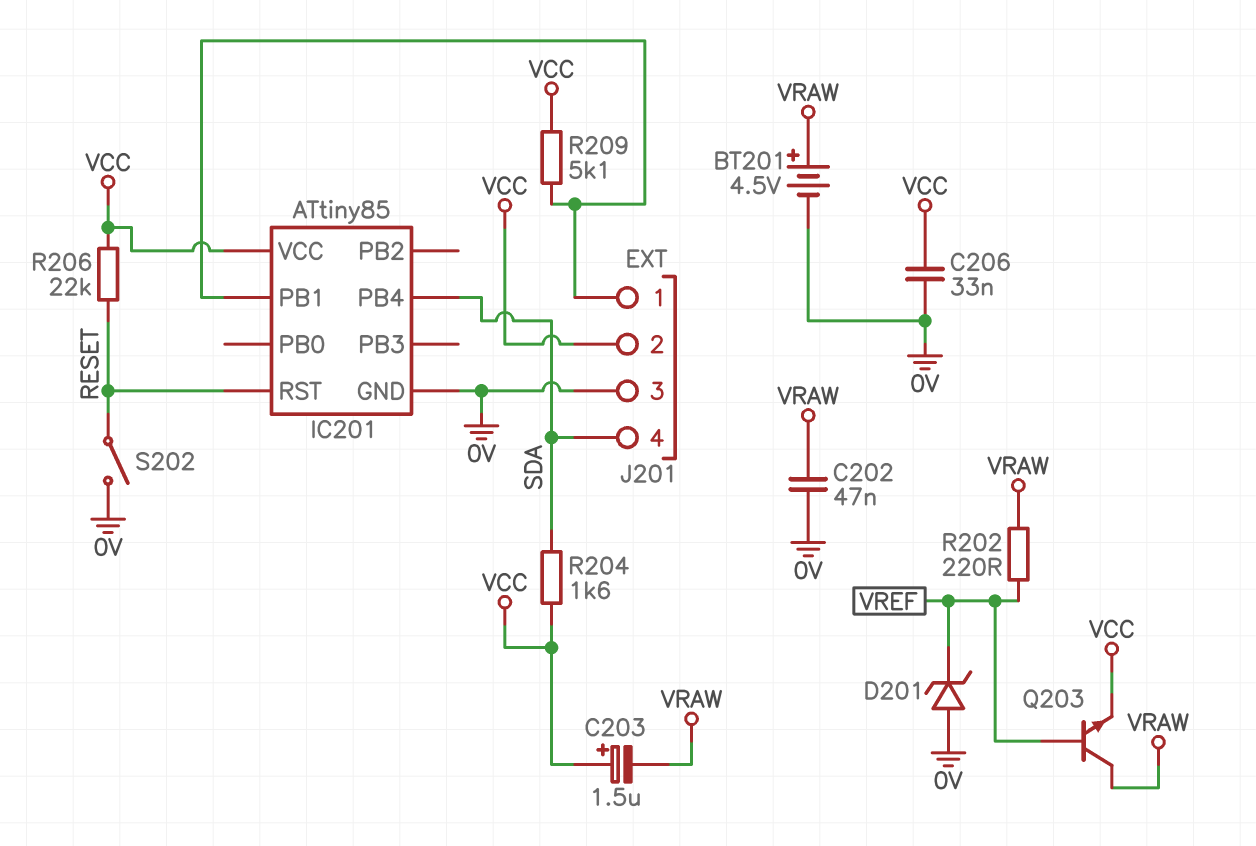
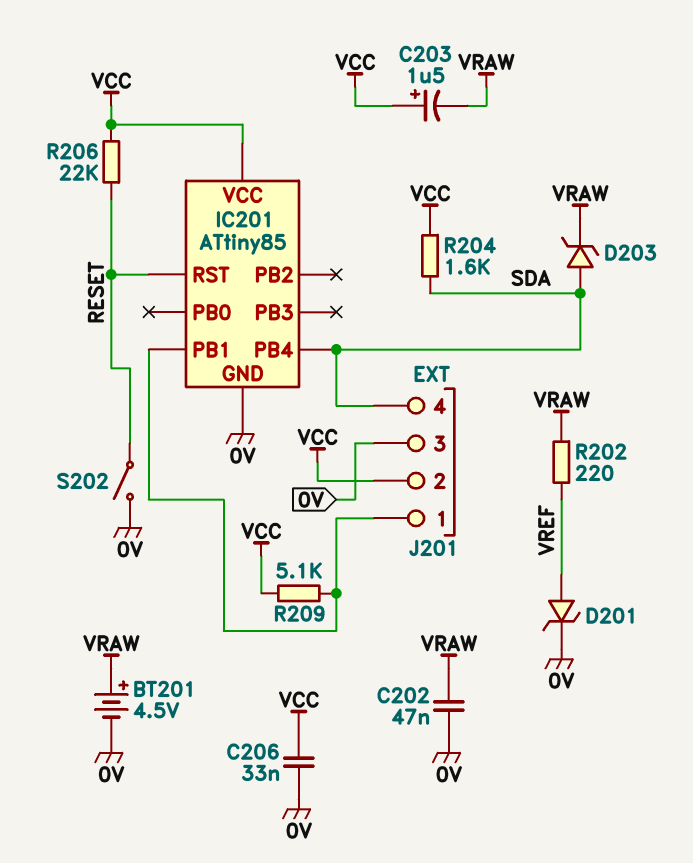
D201: zener (A 0V, K VREF) -> zener (A VREF, K 0V)
D203: none -> zener (A SDA, K VRAW)
Q203: NPN (B VREF, C VRAW, E VCC) -> none

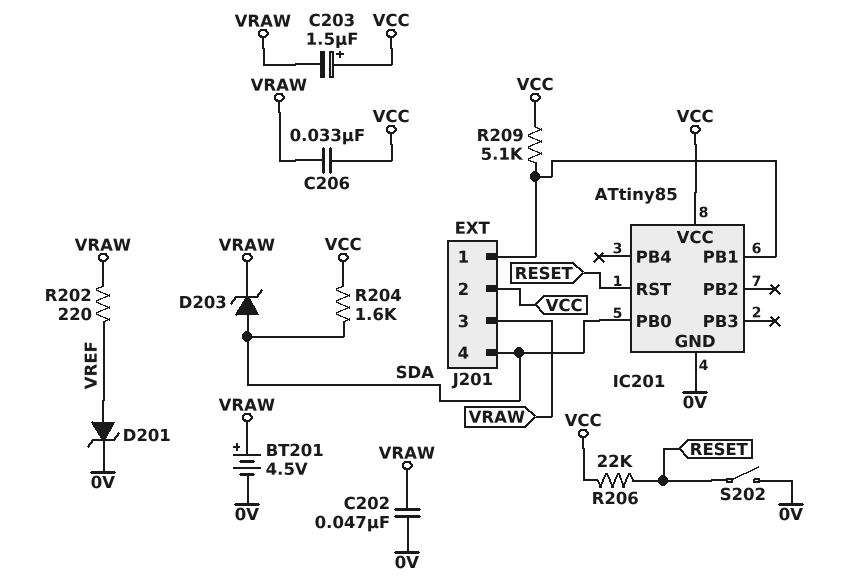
C206: 33nF (0V, VCC) -> 33nF (VCC, VRAW)
IC201 pin PB0: none -> SDA
IC201 pin PB4: SDA -> none
J201 pin 3: 0V -> VRAW

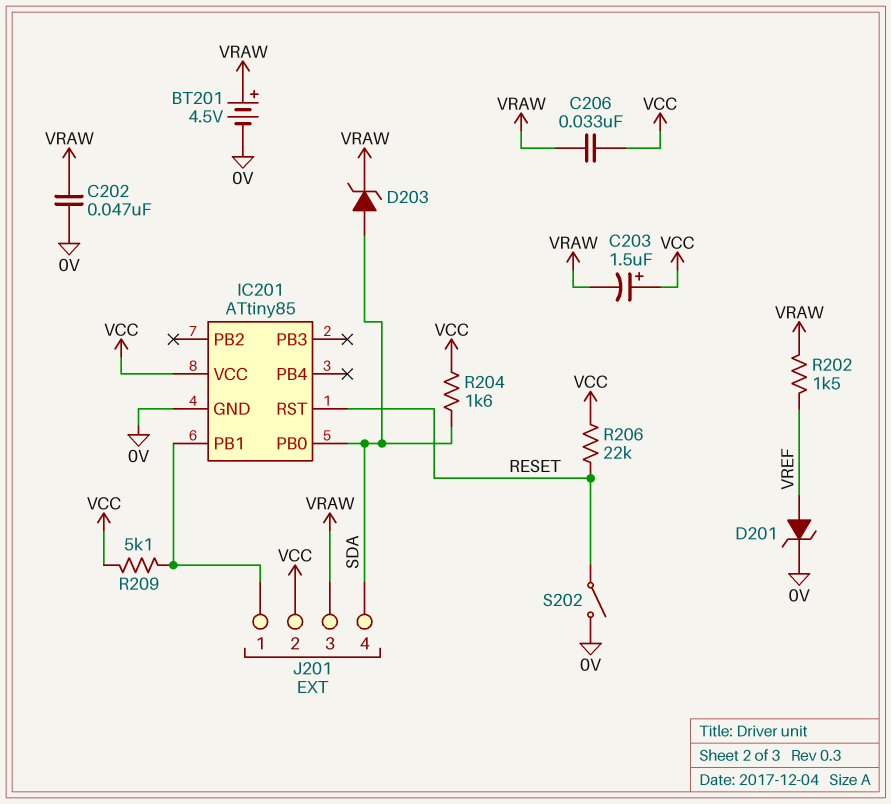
R202: 220 (VRAW, VREF) -> 1.5k (VRAW, VREF)

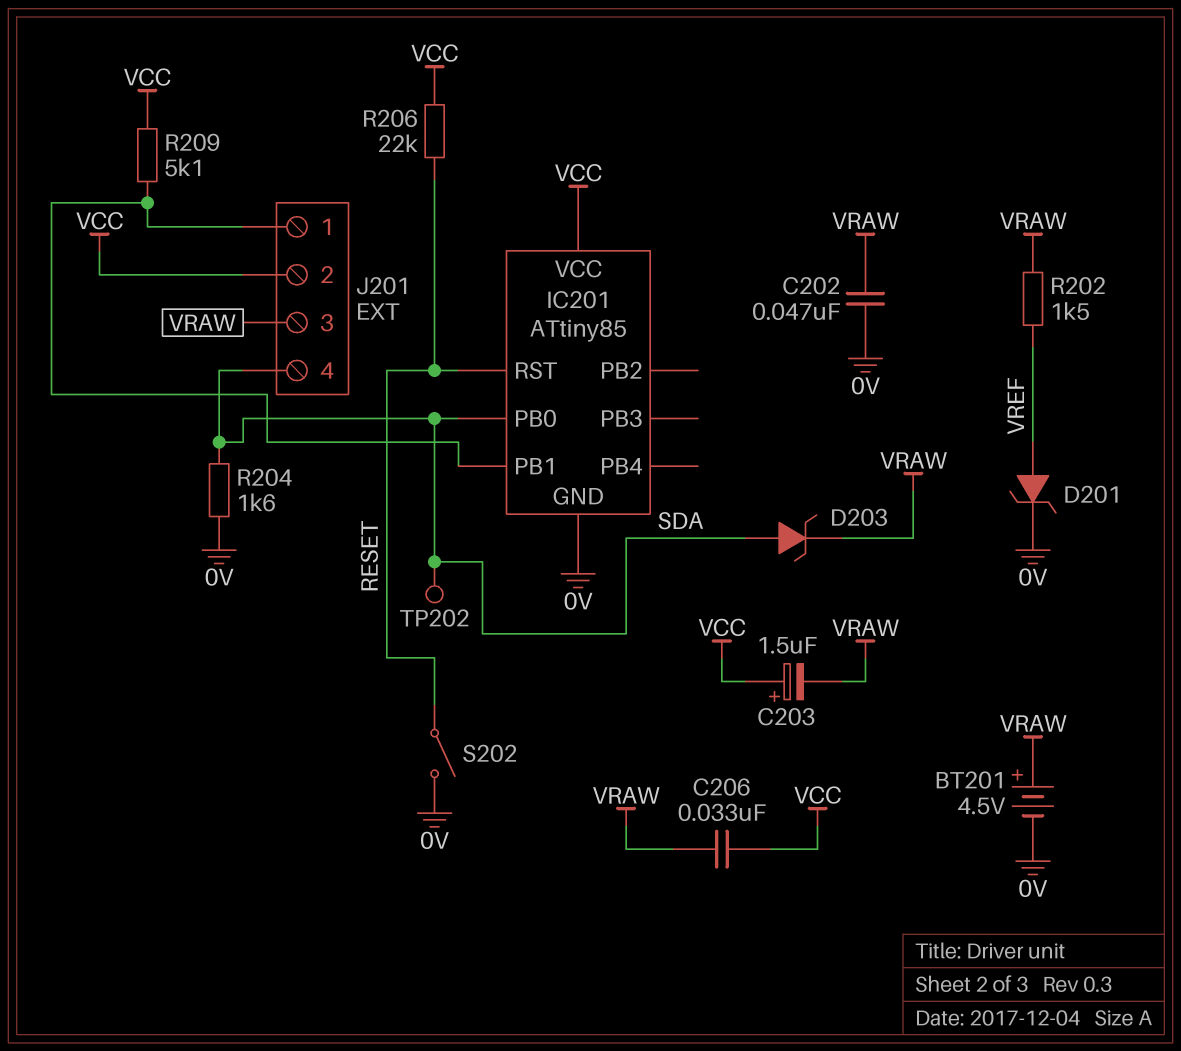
R204: 1.6k (SDA, VCC) -> 1.6k (0V, SDA)
TP202: none -> test point (SDA)

